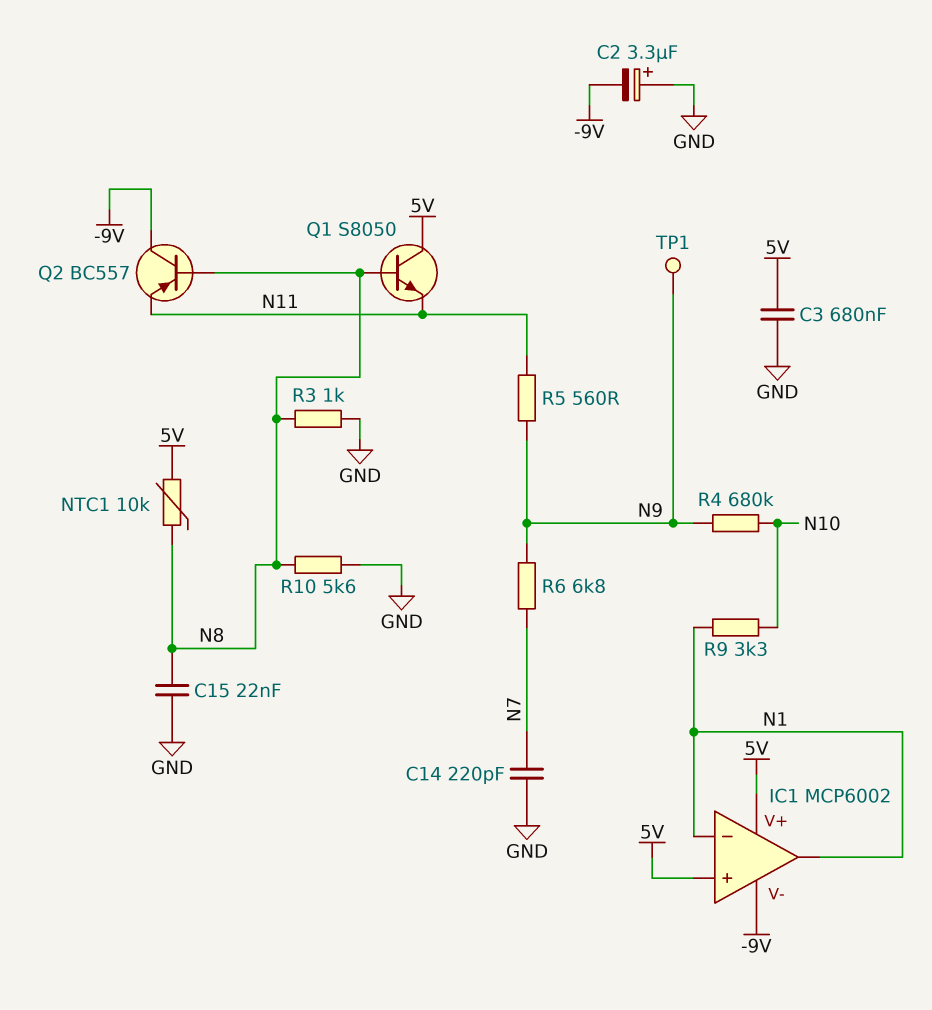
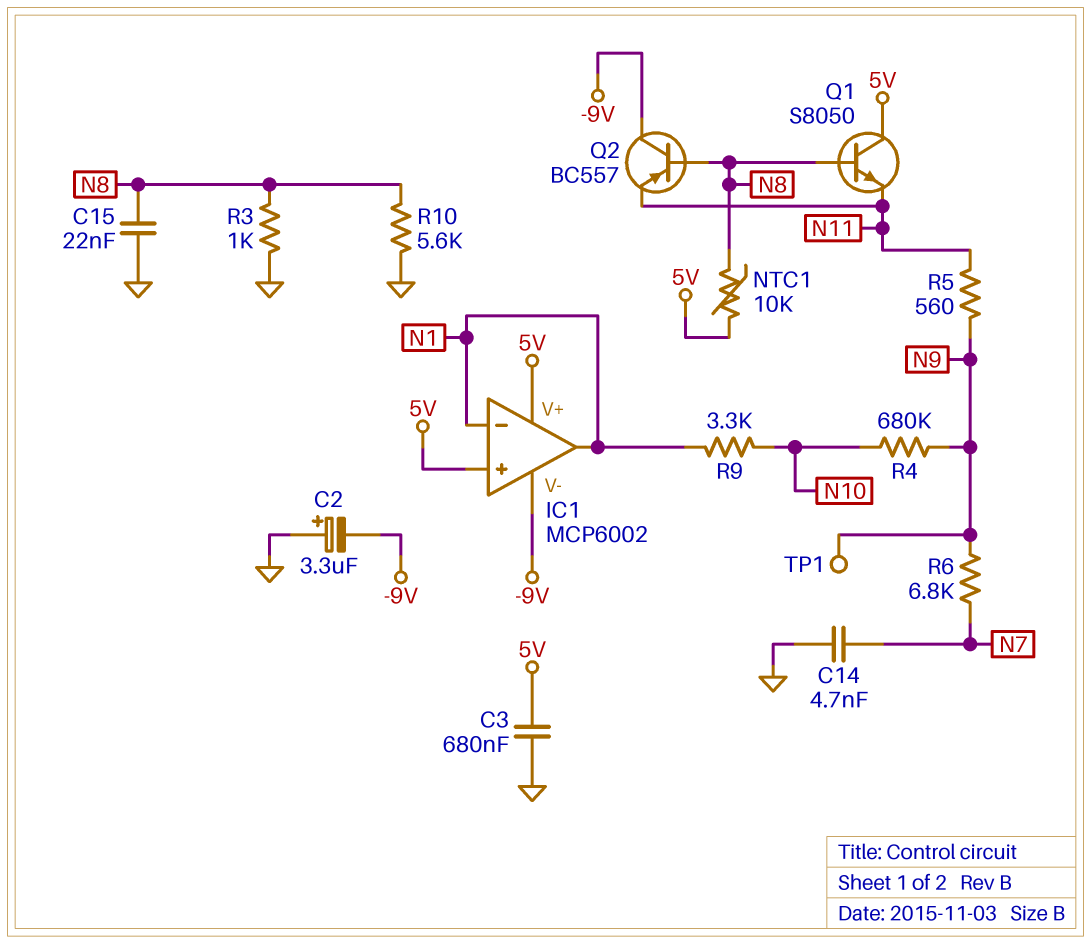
C14: 220pF (GND, N7) -> 4.7nF (GND, N7)

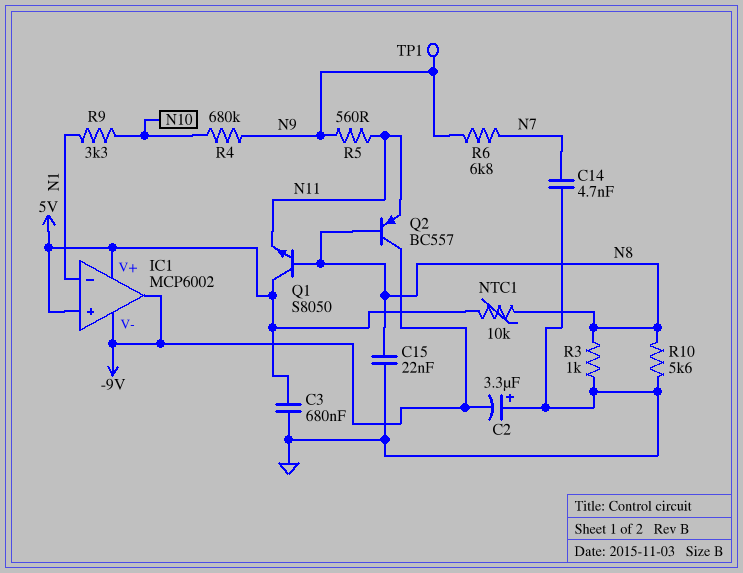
IC1 pin out: N1 -> -9V

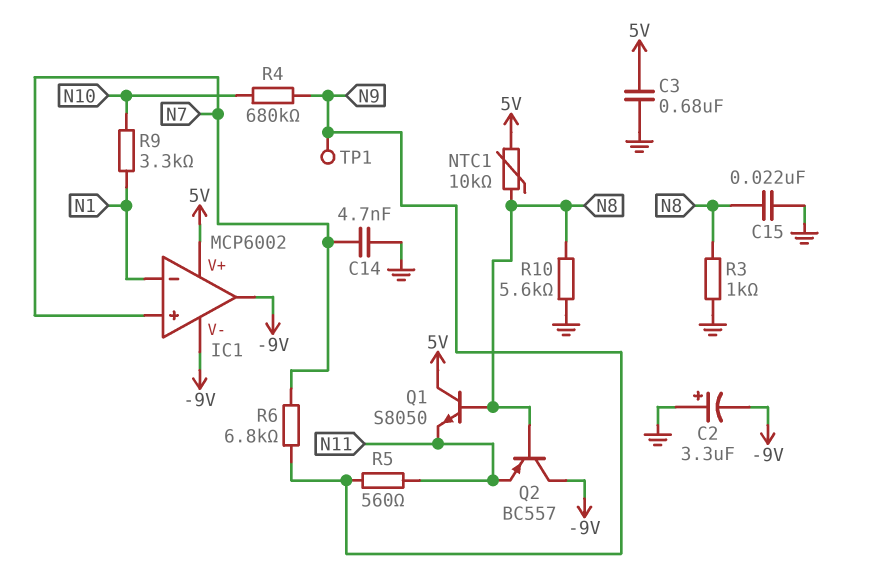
IC1 pin in+: 5V -> N7

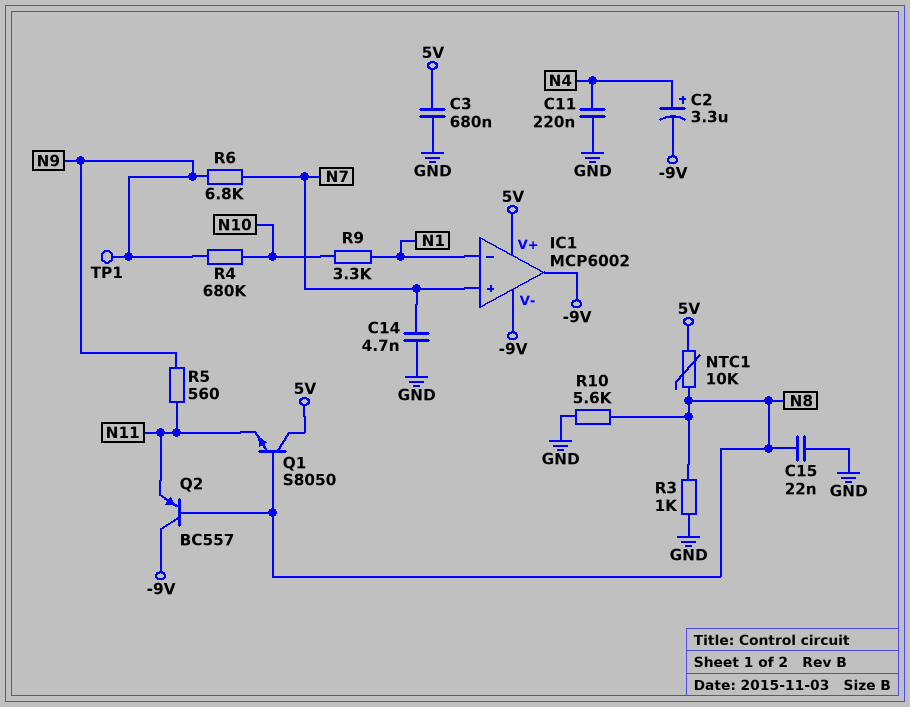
C2: 3.3uF (plus GND, minus -9V) -> 3.3uF (plus N4, minus -9V)
C11: none -> 220nF (GND, N4)

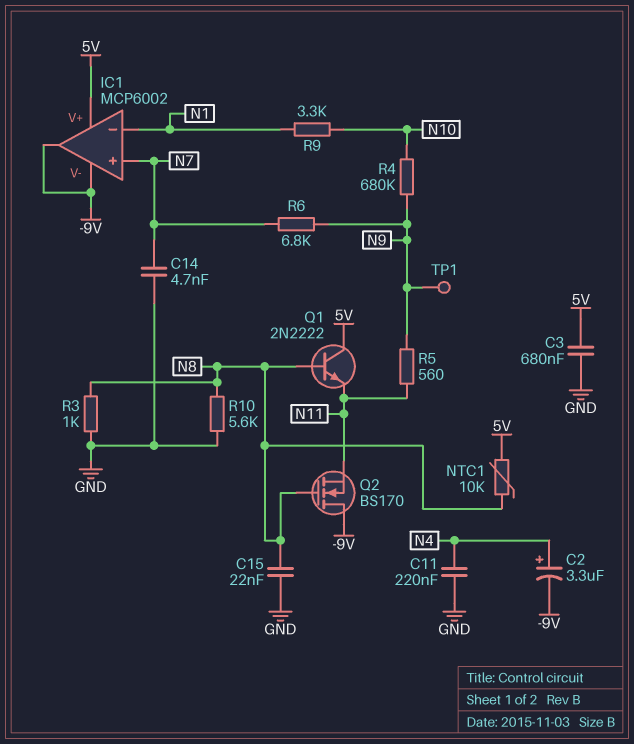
Q1: NPN S8050 (B N8, C 5V, E N11) -> NPN 2N2222 (B N8, C 5V, E N11)
Q2: PNP BC557 (B N8, C -9V, E N11) -> NMOS BS170 (G N8, D -9V, S N11)

